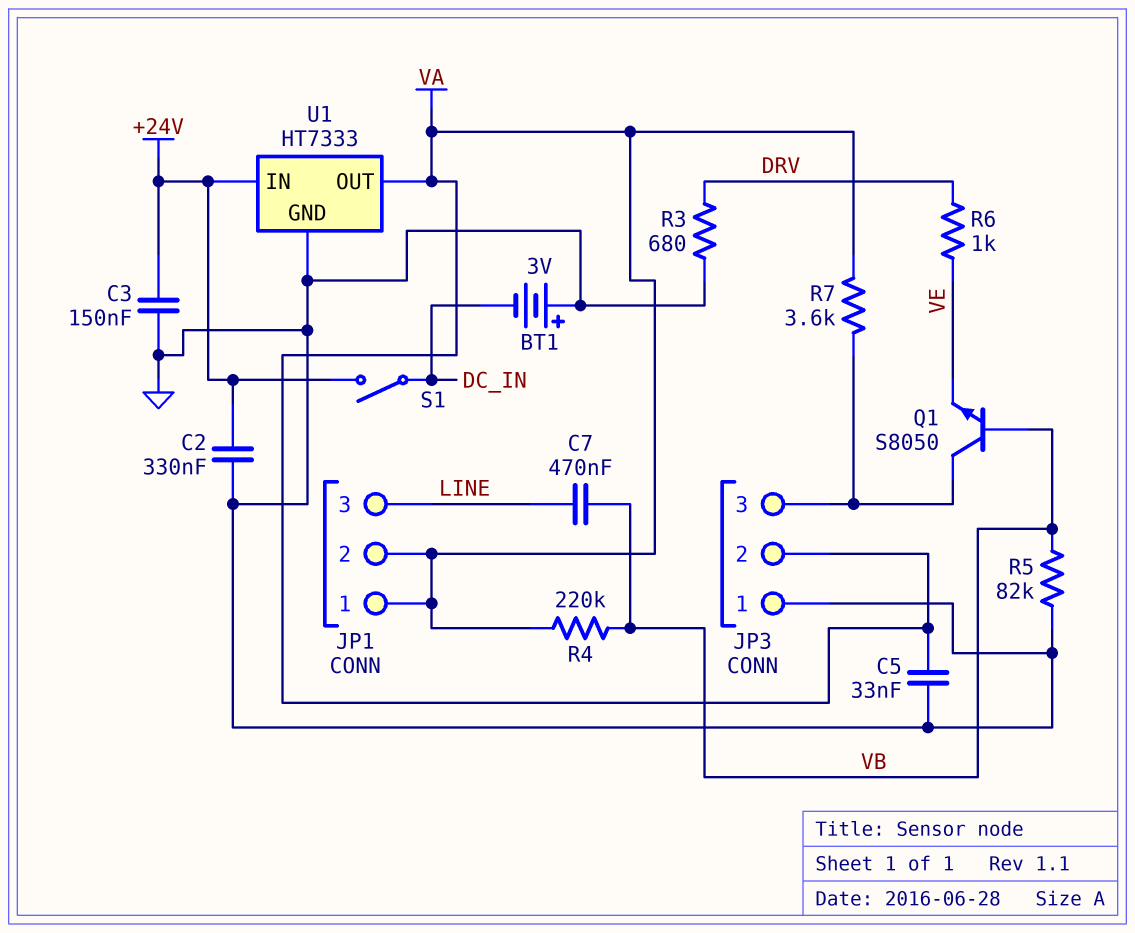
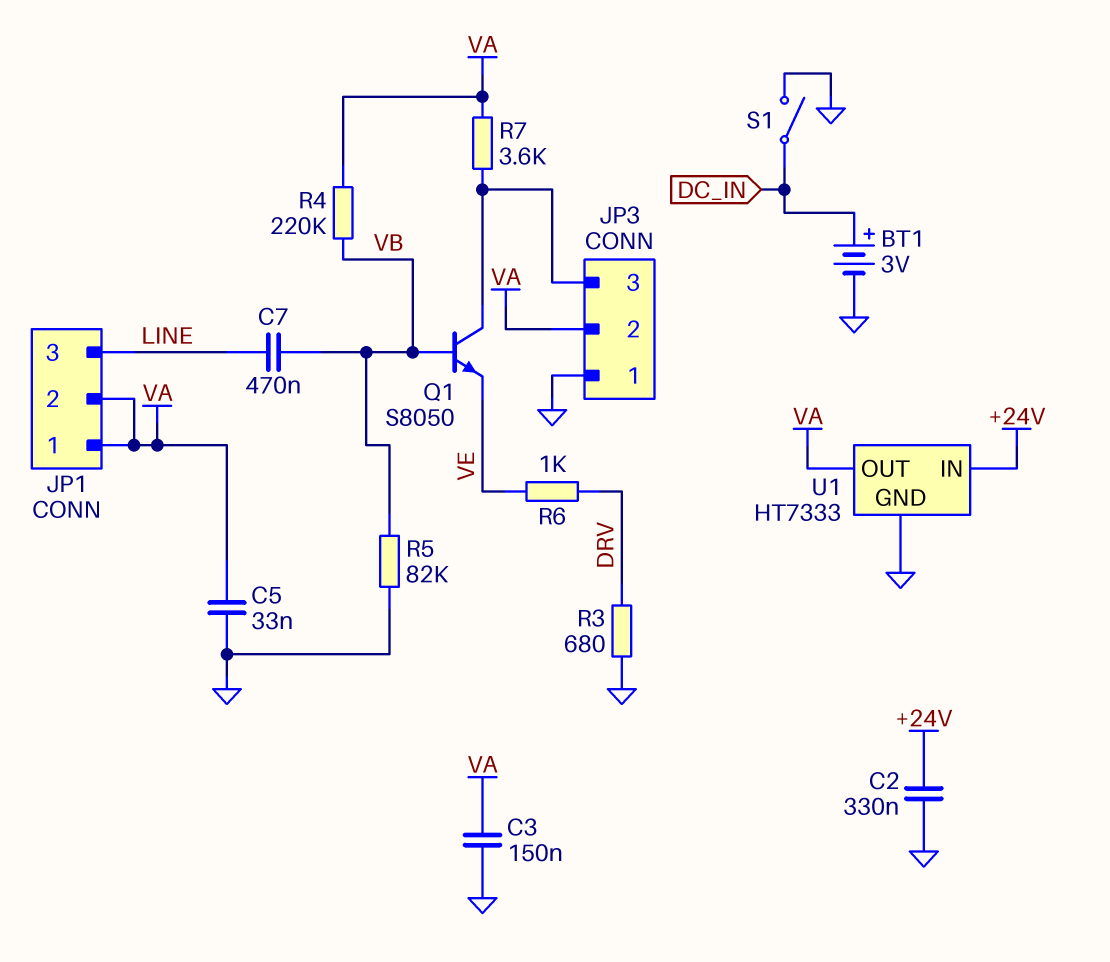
BT1: 3V (plus GND, minus DC_IN) -> 3V (plus DC_IN, minus GND)
C3: 150nF (+24V, GND) -> 150nF (GND, VA)
S1: switch (+24V, DC_IN) -> switch (DC_IN, GND)

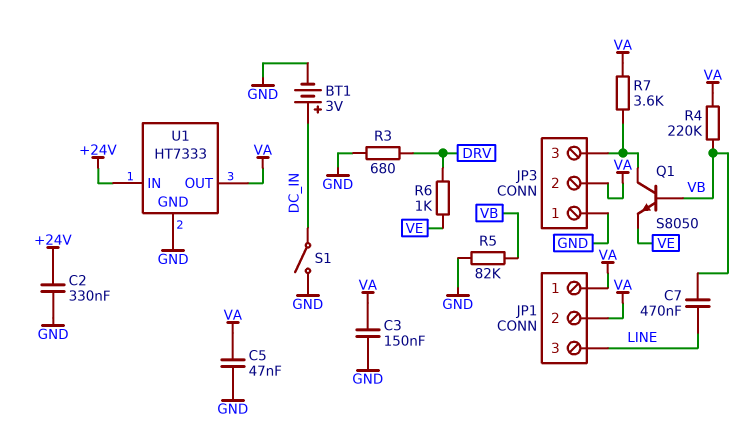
C5: 33nF (GND, VA) -> 47nF (GND, VA)

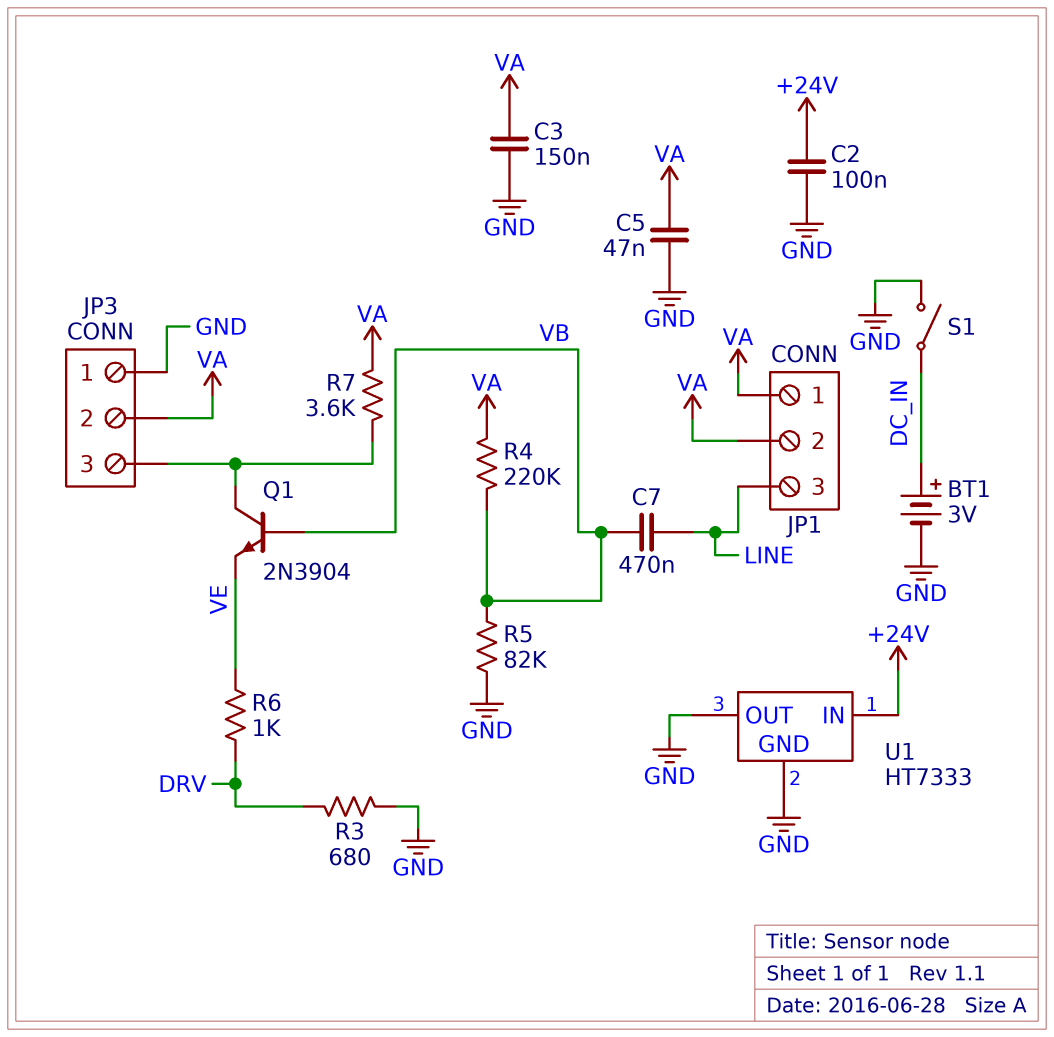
C2: 330nF (+24V, GND) -> 100nF (+24V, GND)
Q1: NPN S8050 (B VB, C JP3/3, E VE) -> NPN 2N3904 (B VB, C JP3/3, E VE)
U1 pin OUT: VA -> GND

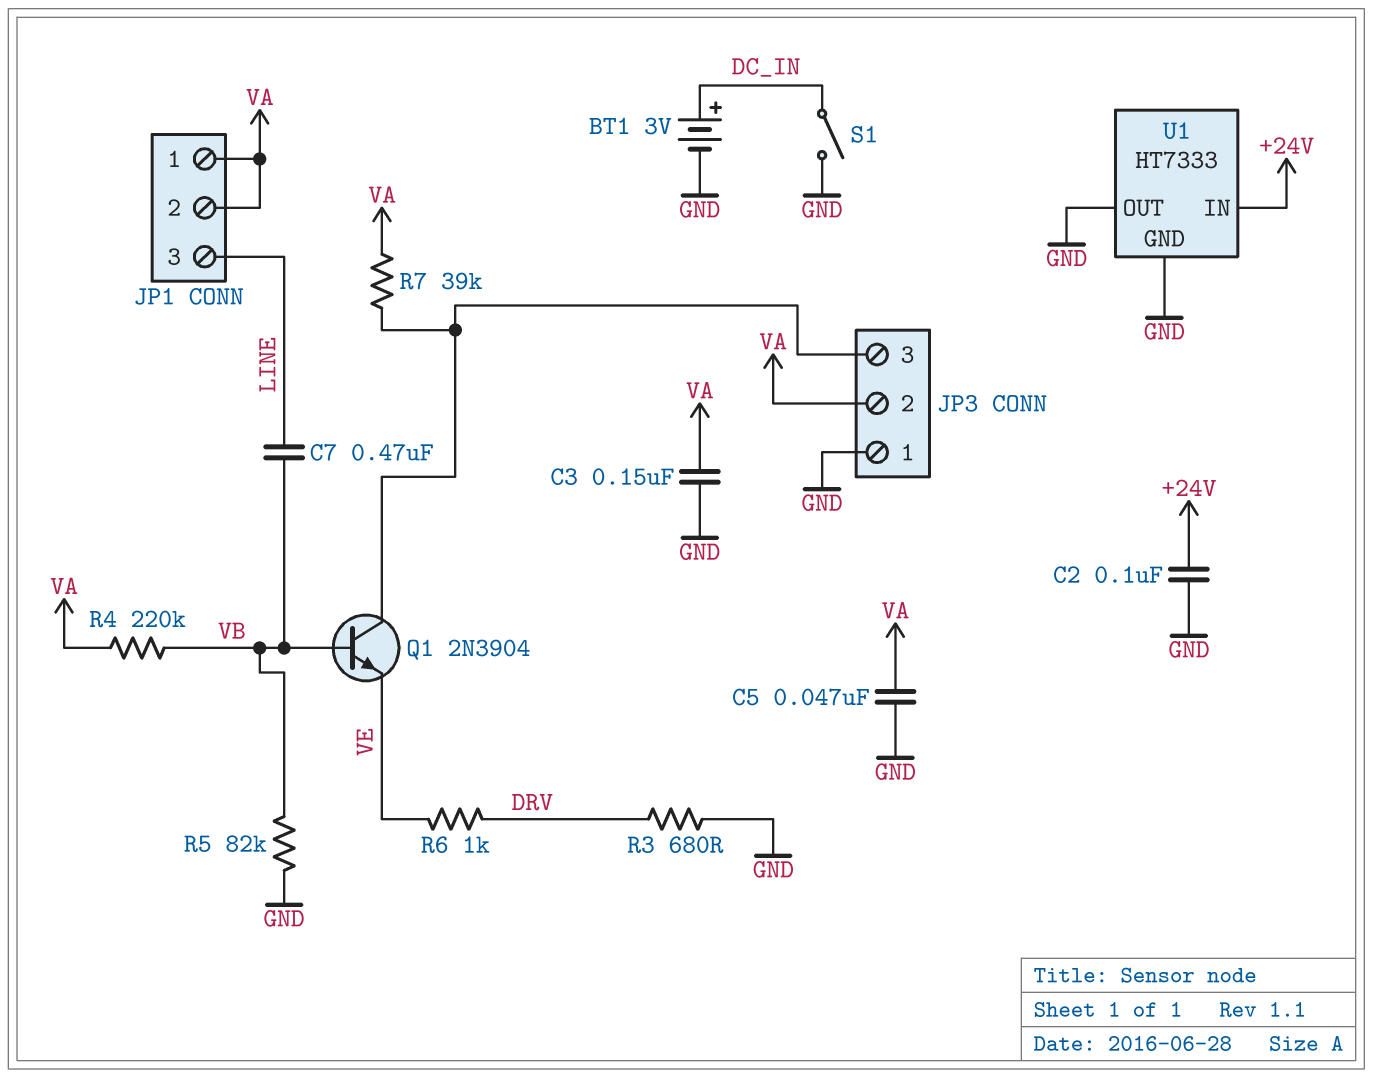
R7: 3.6k (JP3/3, VA) -> 39k (JP3/3, VA)

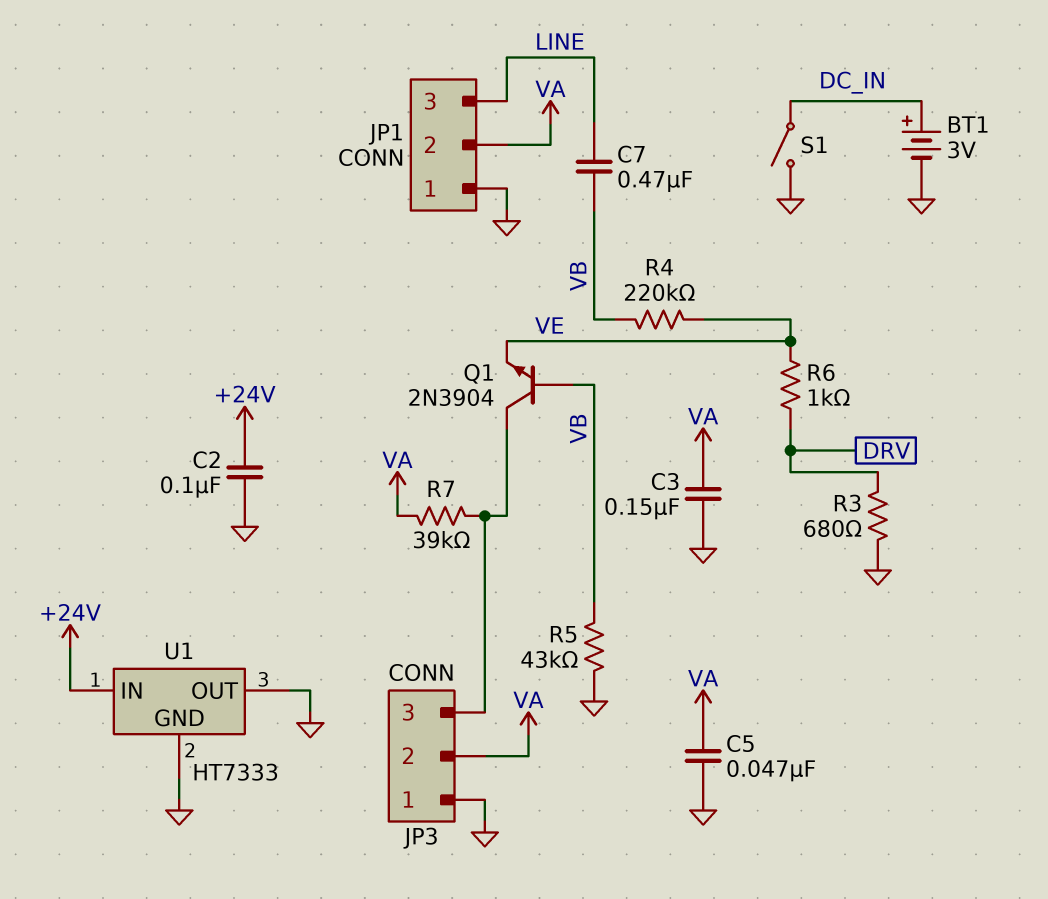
JP1 pin 1: VA -> GND
R4: 220k (VA, VB) -> 220k (VB, VE)
R5: 82k (GND, VB) -> 43k (GND, VB)

